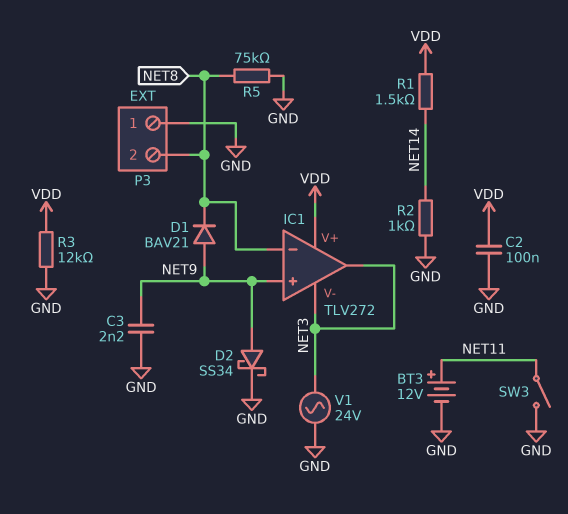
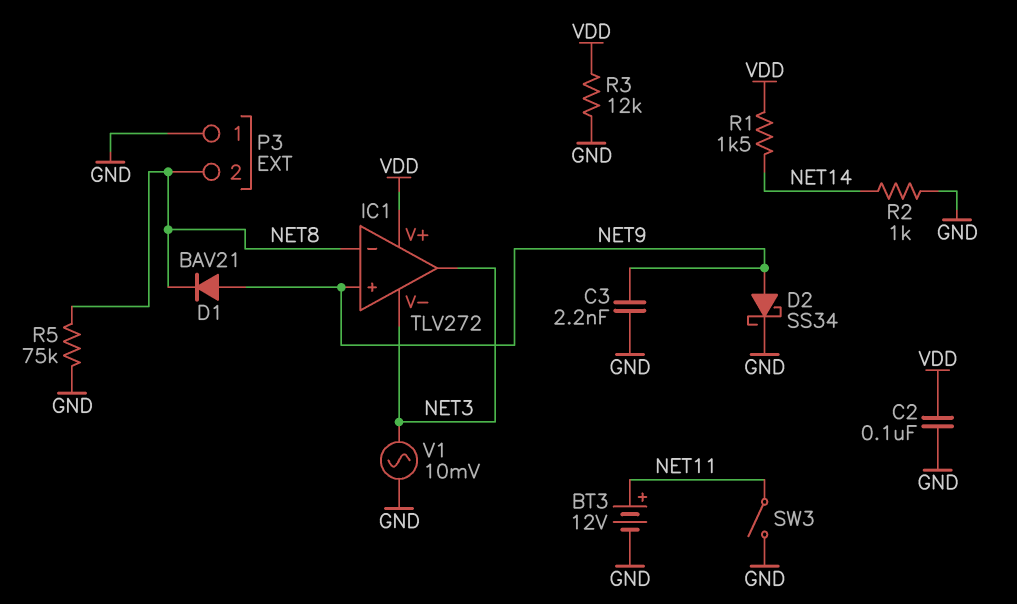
V1: AC 24V (GND, NET3) -> AC 10mV (GND, NET3)

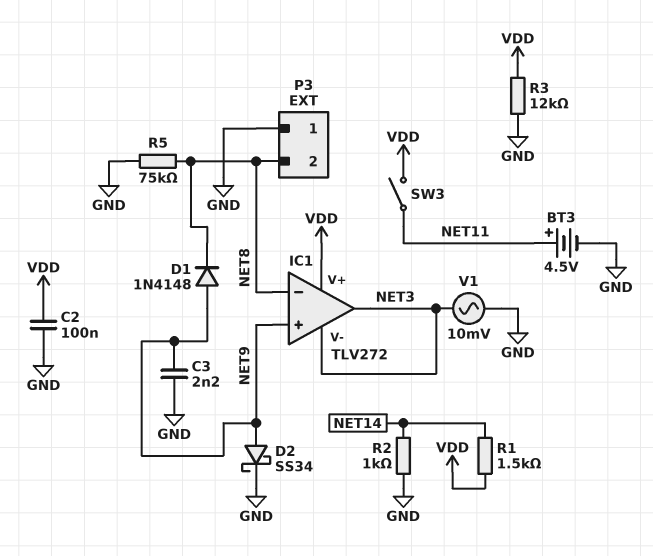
BT3: 12V (plus NET11, minus GND) -> 4.5V (plus NET11, minus GND)
D1: diode BAV21 (A NET9, K NET8) -> diode 1N4148 (A NET9, K NET8)
SW3: switch (GND, NET11) -> switch (NET11, VDD)

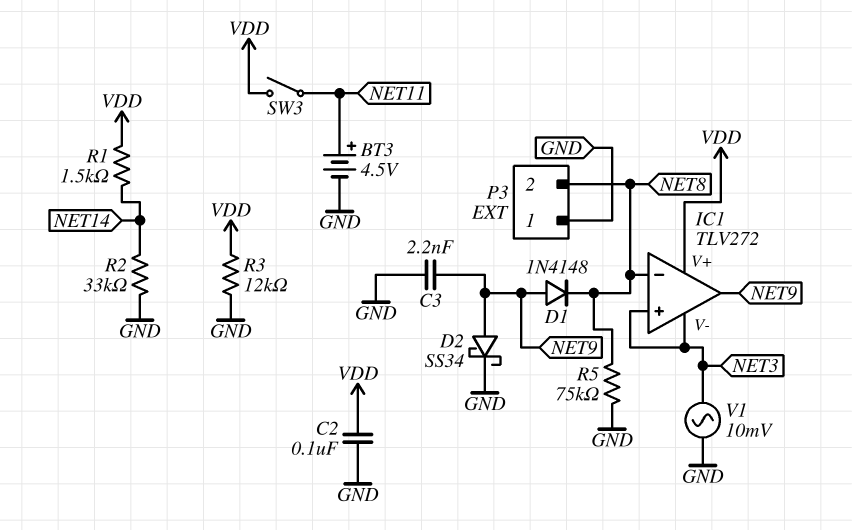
IC1 pin in+: NET9 -> NET3
IC1 pin out: NET3 -> NET9
R2: 1k (GND, NET14) -> 33k (GND, NET14)

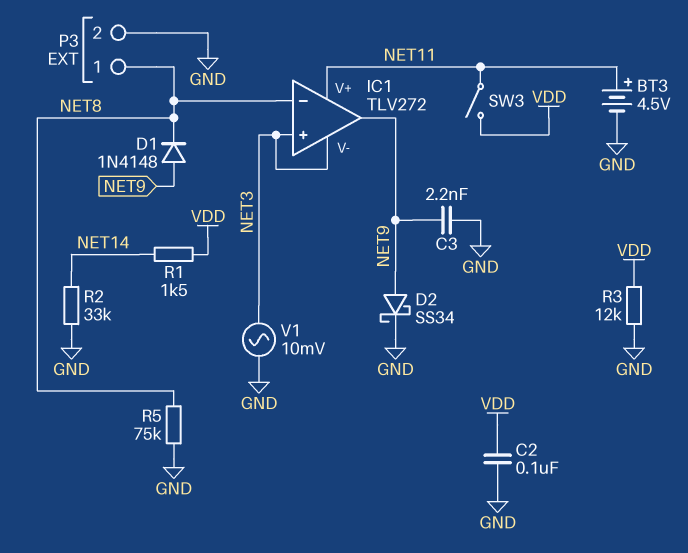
IC1 pin V+: VDD -> NET11
P3 pin 1: GND -> NET8
P3 pin 2: NET8 -> GND

